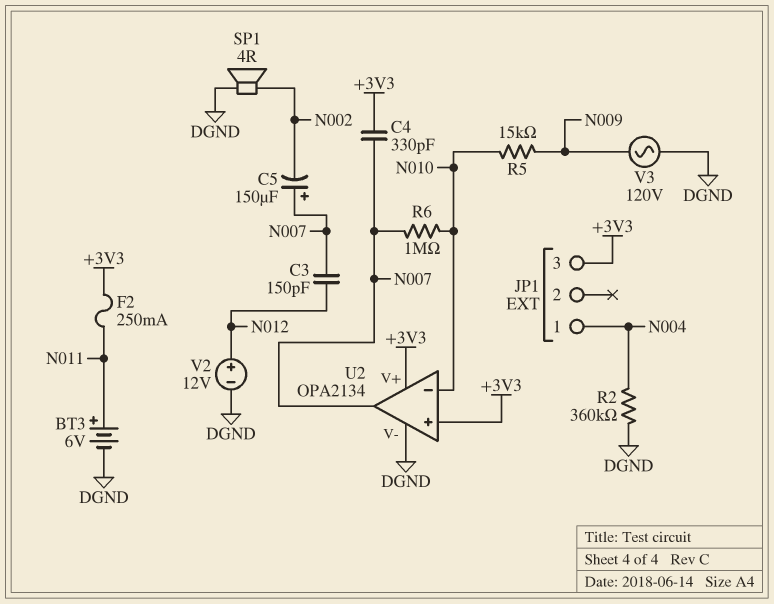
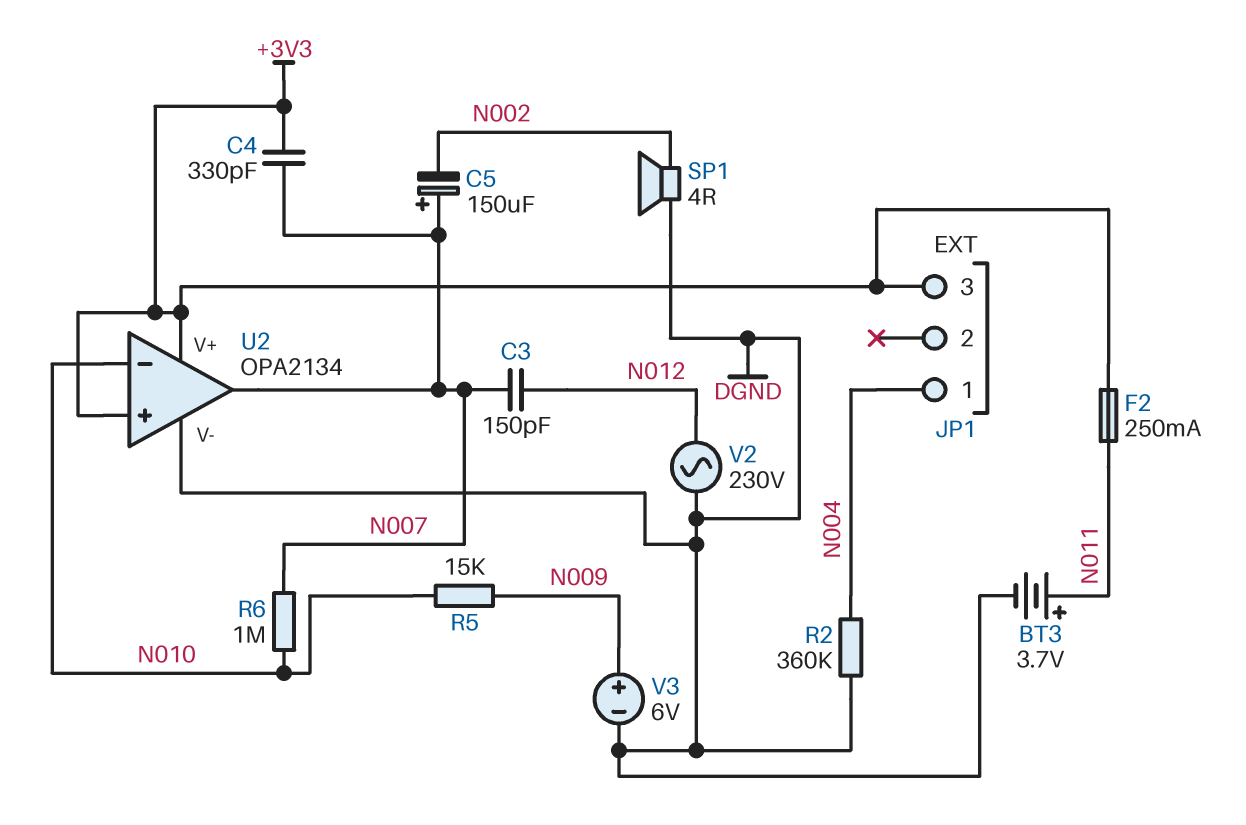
BT3: 6V (plus N011, minus DGND) -> 3.7V (plus N011, minus DGND)
V2: 12V (plus N012, minus DGND) -> AC 230V (DGND, N012)
V3: AC 120V (DGND, N009) -> 6V (plus N009, minus DGND)

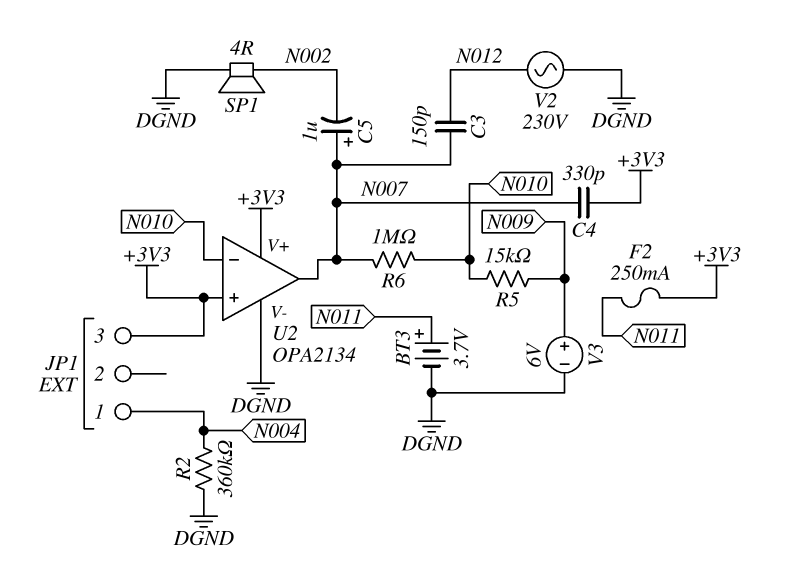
C5: 150uF (plus N007, minus N002) -> 1uF (plus N007, minus N002)

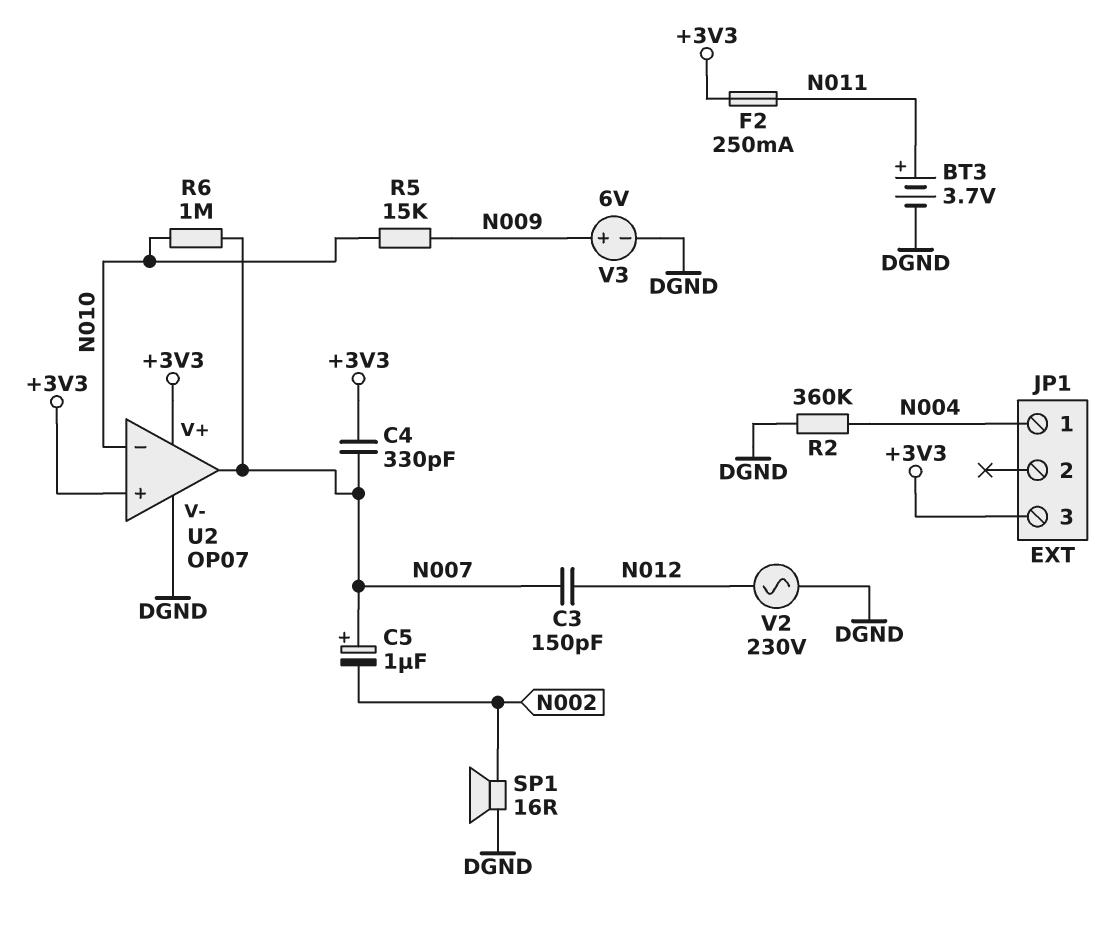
SP1: speaker 4R (DGND, N002) -> speaker 16R (DGND, N002)
U2: OPA2134 -> OP07

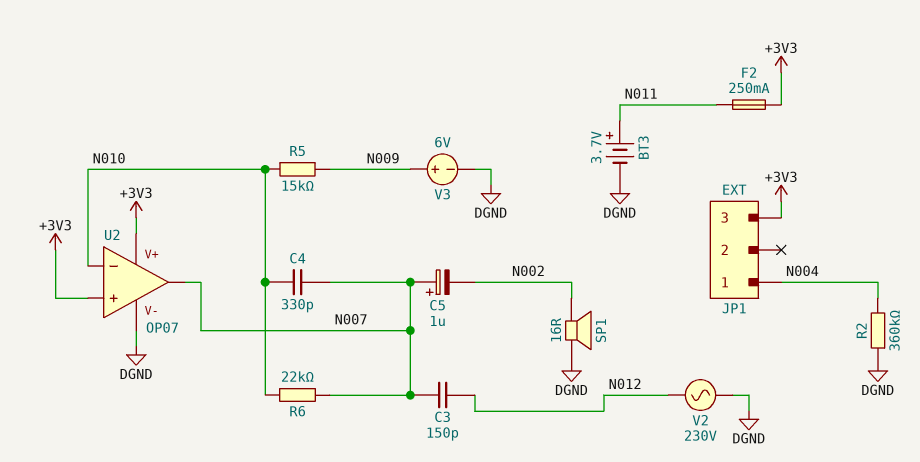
C4: 330pF (+3V3, N007) -> 330pF (N007, N010)
R6: 1M (N007, N010) -> 22k (N007, N010)

